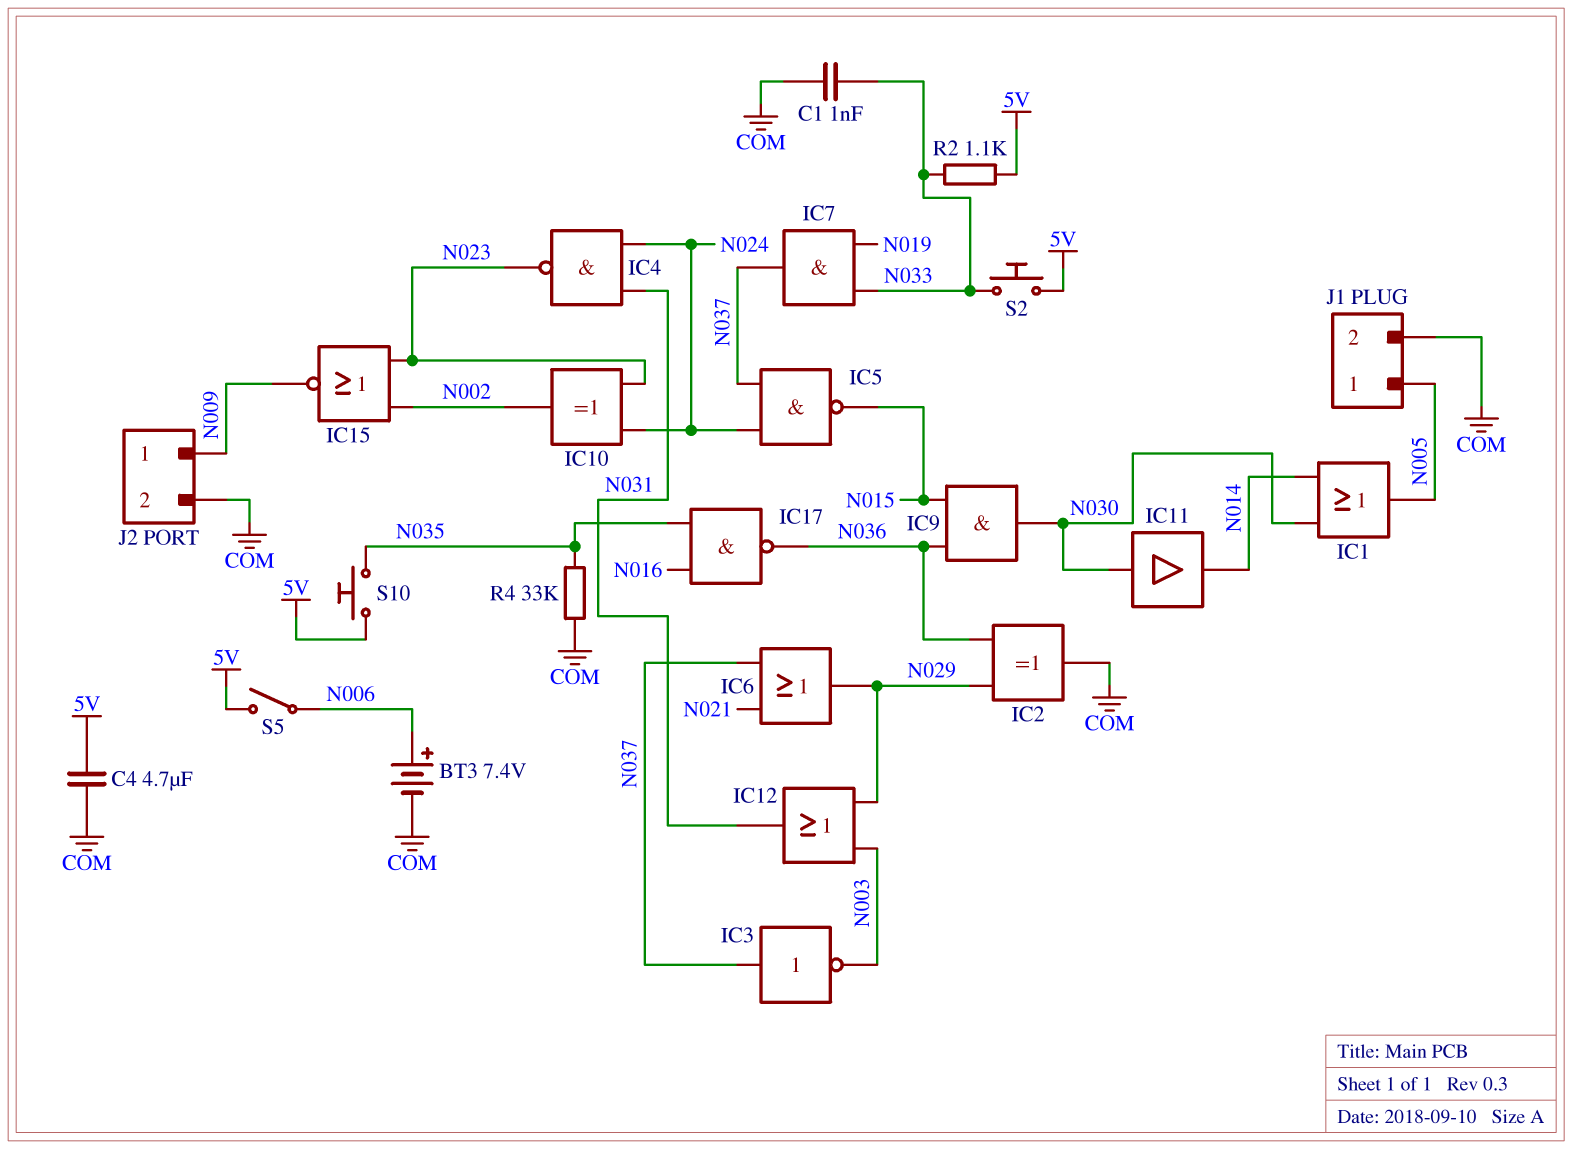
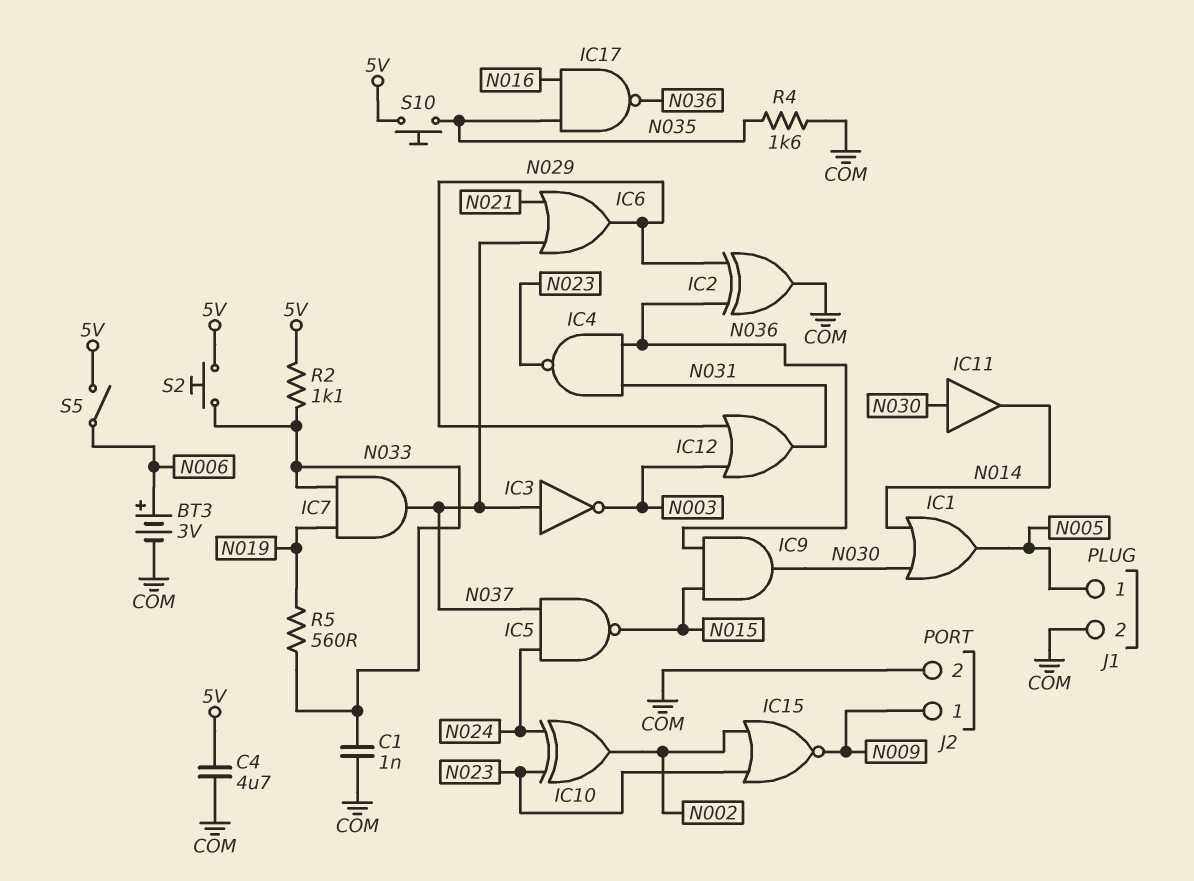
BT3: 7.4V (plus N006, minus COM) -> 3V (plus N006, minus COM)
IC4: NAND (in N024, in N031, out N023) -> NAND (in N031, in N036, out N023)
R4: 33k (COM, N035) -> 1.6k (COM, N035)
R5: none -> 560 (N019, N033)

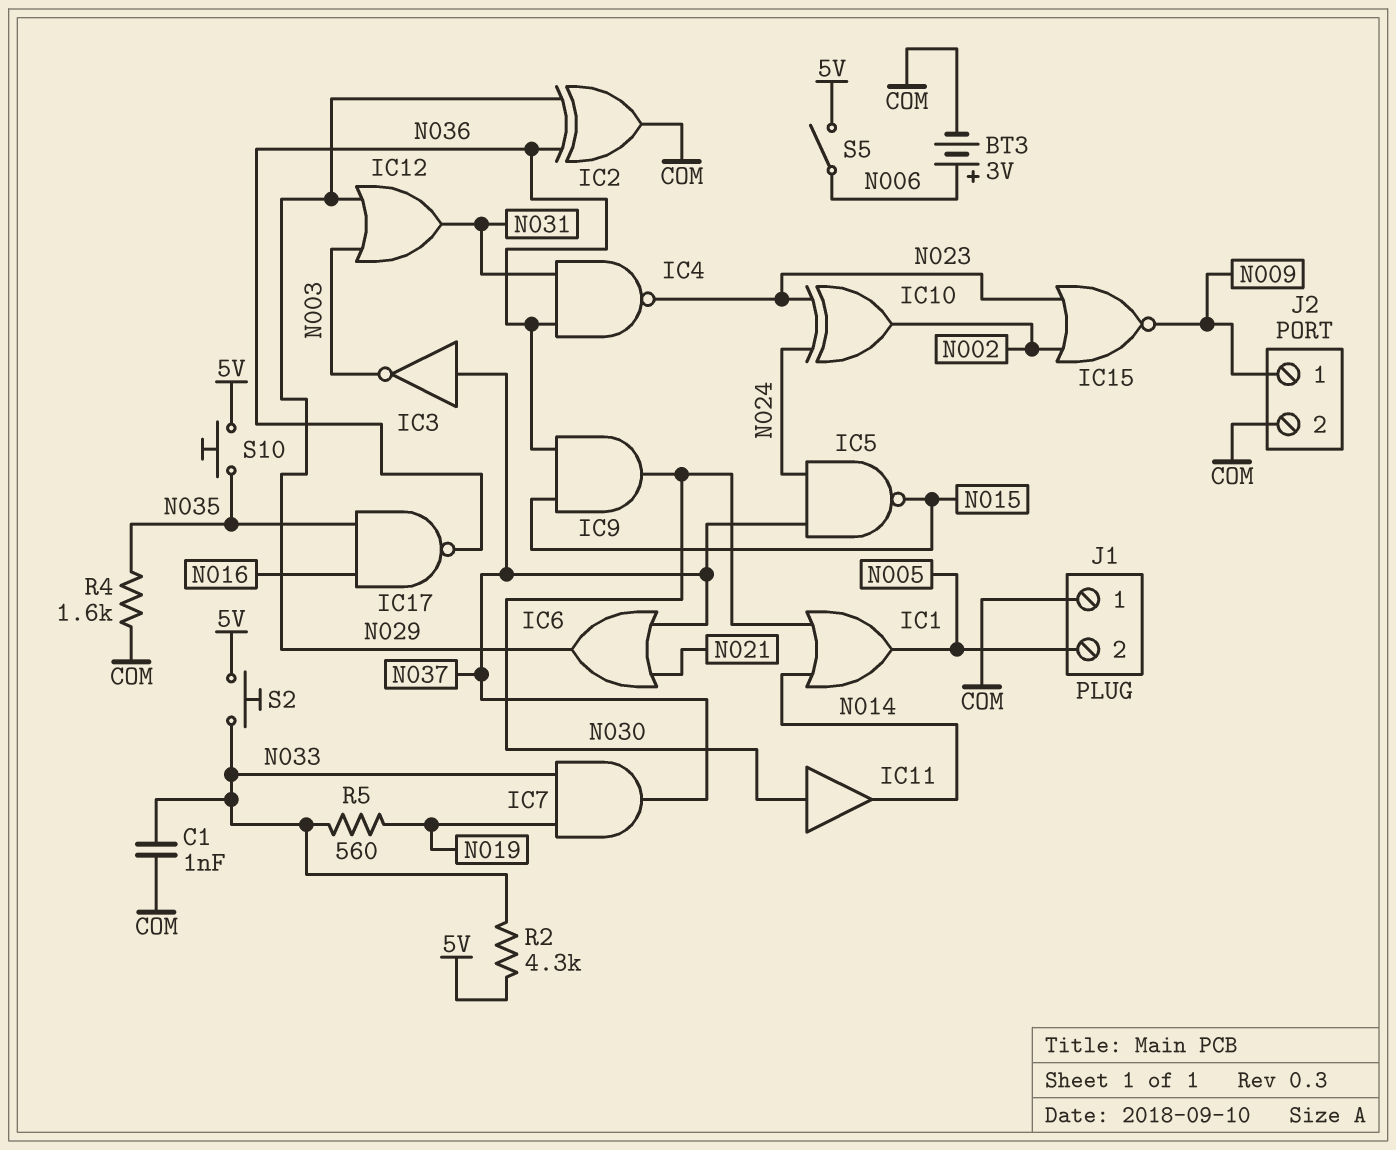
C4: 4.7uF (5V, COM) -> none
J1 pin 1: N005 -> COM
J1 pin 2: COM -> N005
R2: 1.1k (5V, N033) -> 4.3k (5V, N033)

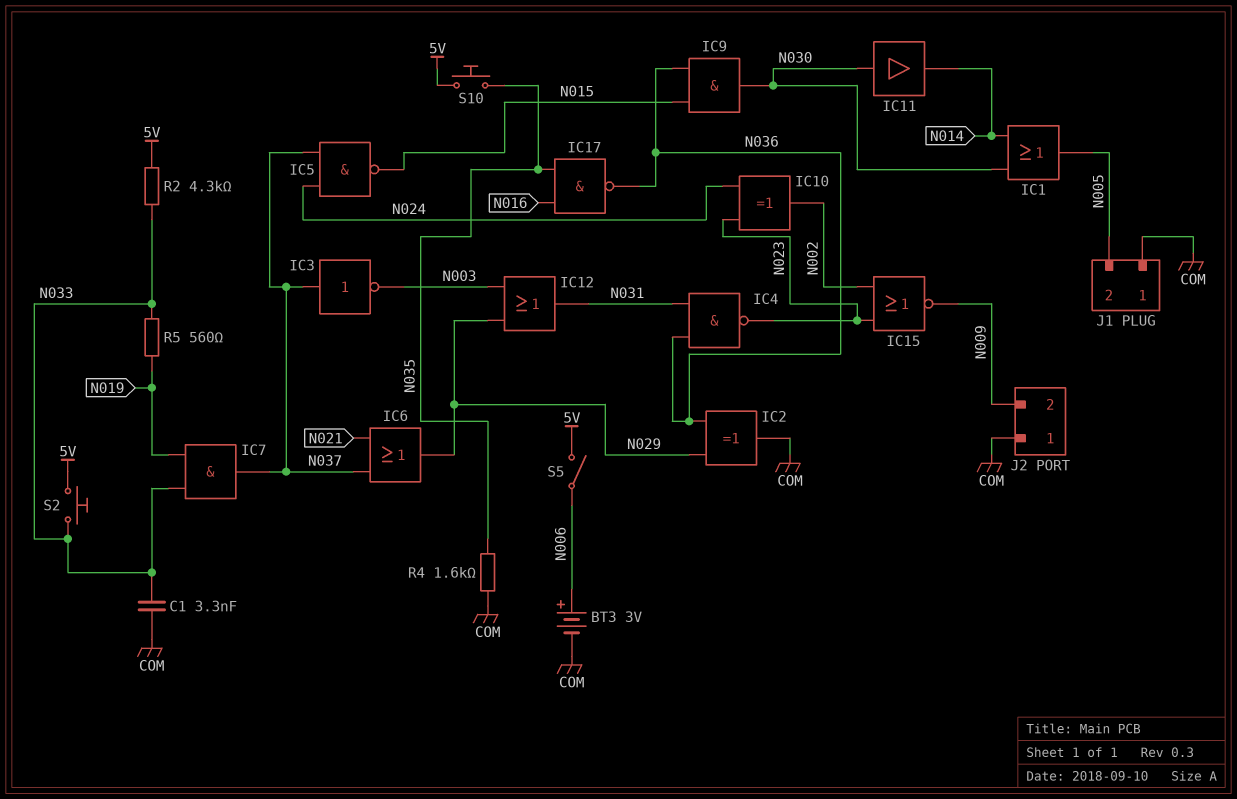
C1: 1nF (COM, N033) -> 3.3nF (COM, N033)
J2 pin 1: N009 -> COM
J2 pin 2: COM -> N009

